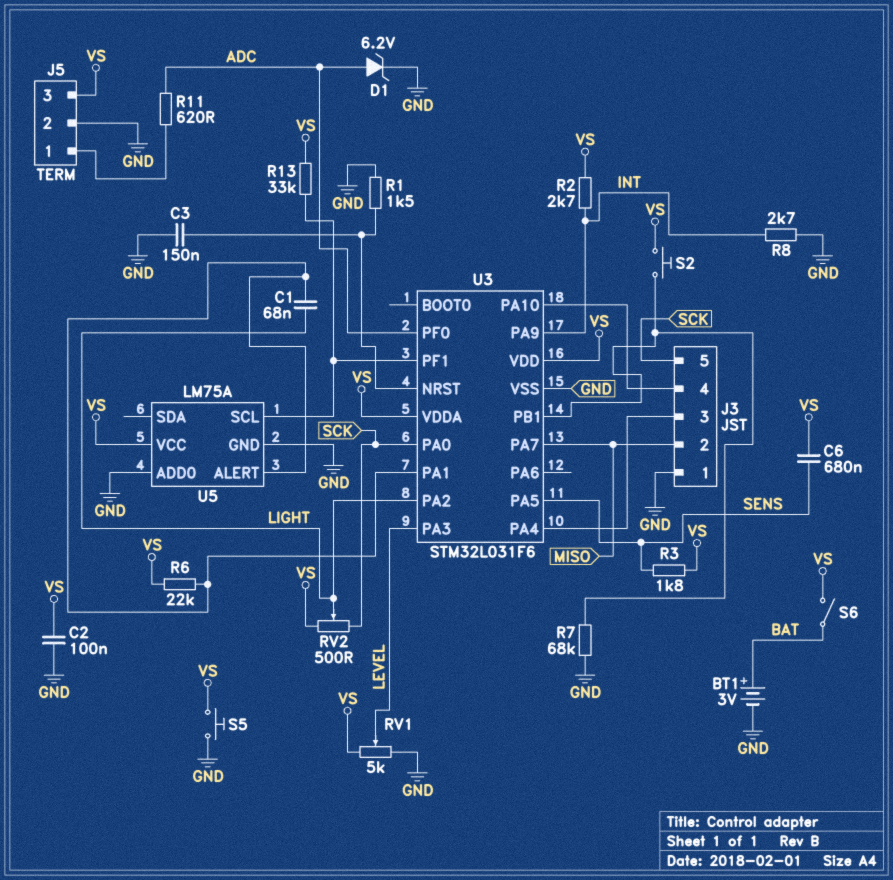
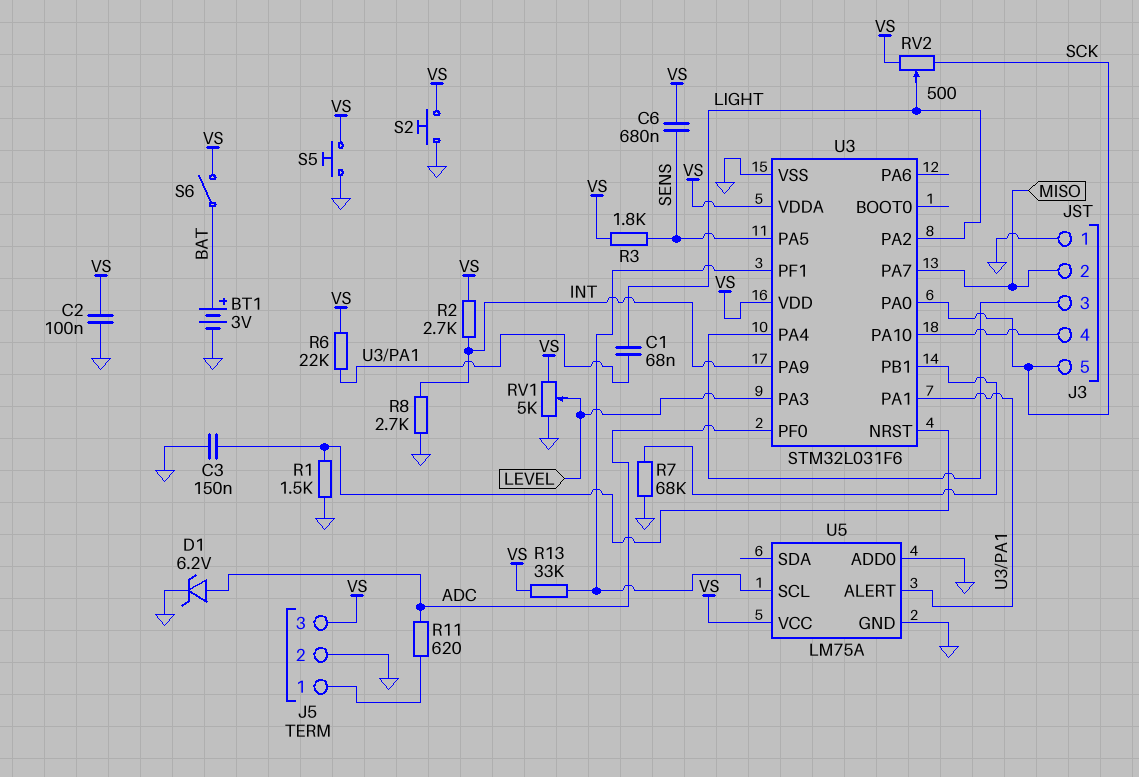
S2: button (U3/PB1, VS) -> button (GND, VS)

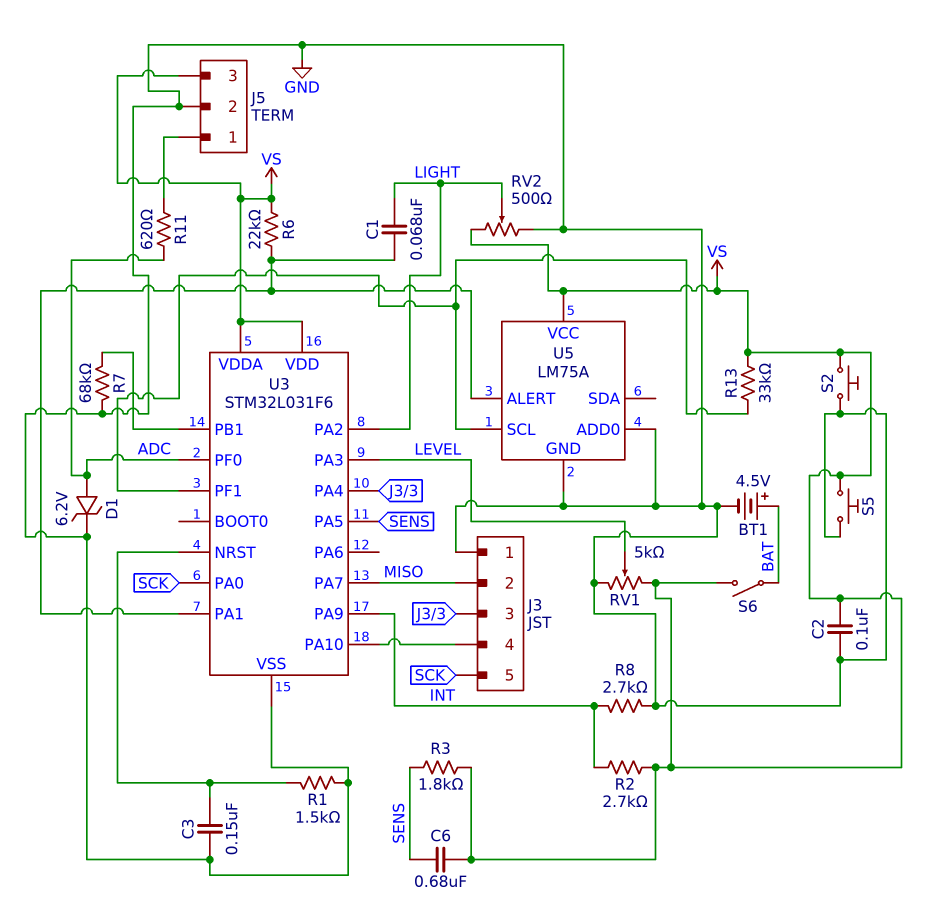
BT1: 3V (plus BAT, minus GND) -> 4.5V (plus BAT, minus GND)
RV2: 500 (SCK, VS, wiper LIGHT) -> 500 (GND, VS, wiper LIGHT)

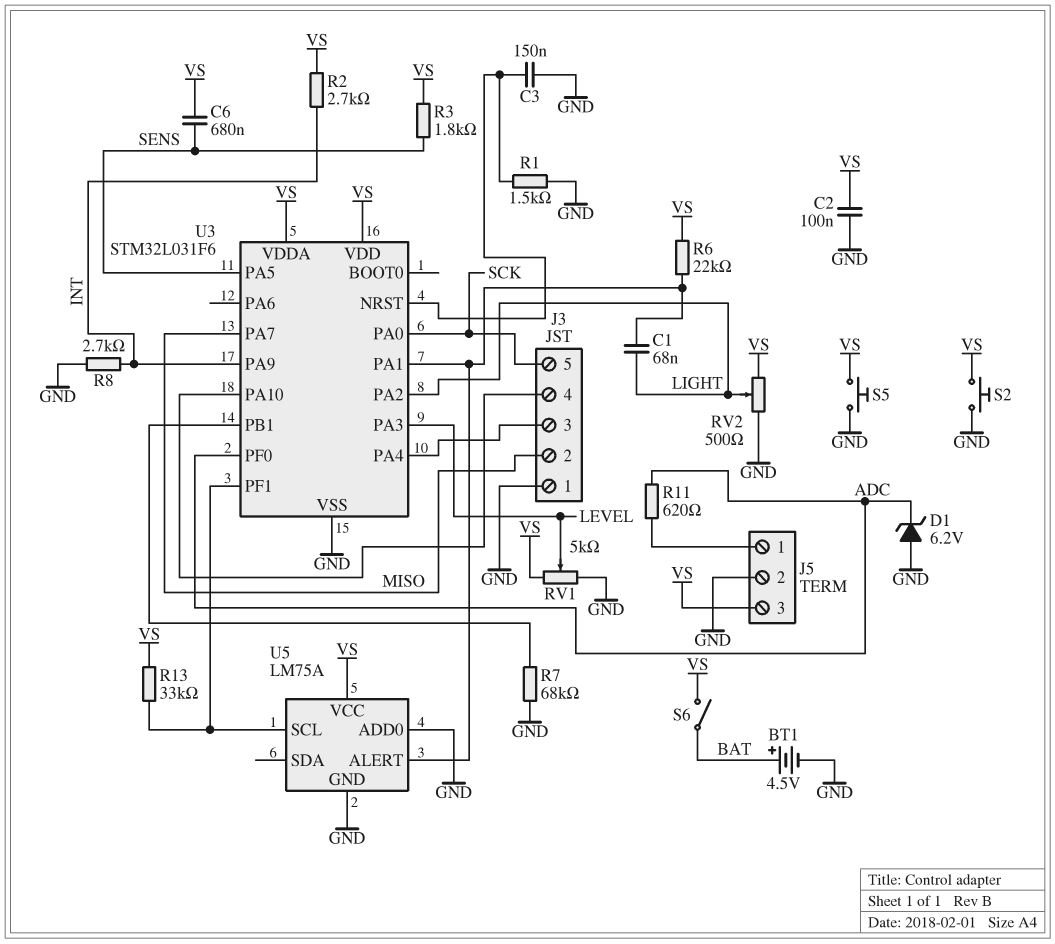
D1: zener 6.2V (A ADC, K GND) -> zener 6.2V (A GND, K ADC)

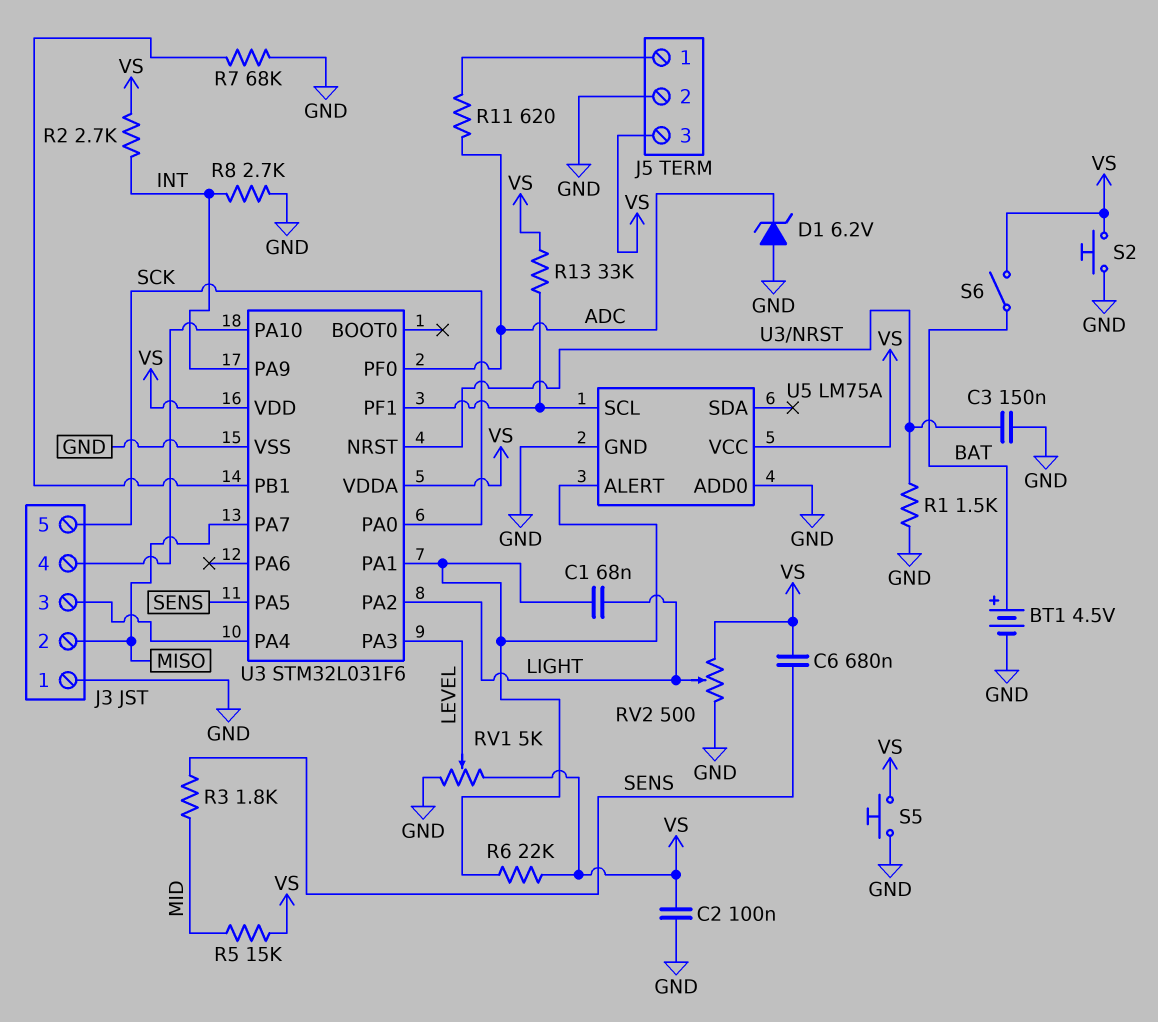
R3: 1.8k (SENS, VS) -> 1.8k (MID, SENS)
R5: none -> 15k (MID, VS)

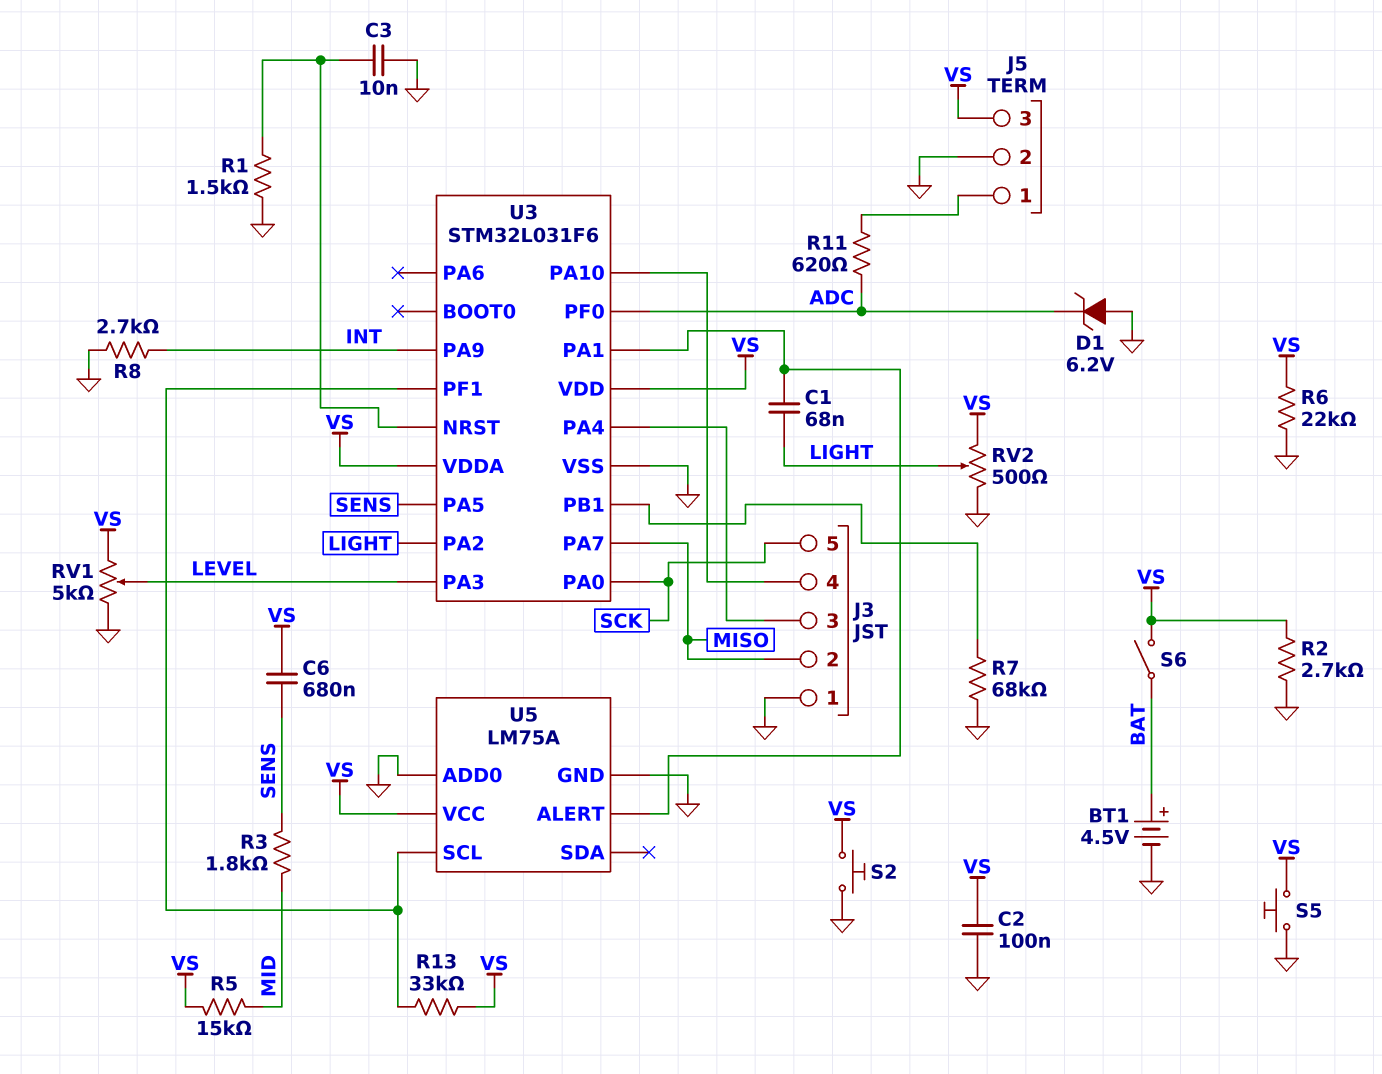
C3: 150nF (GND, U3/NRST) -> 10nF (GND, U3/NRST)
R2: 2.7k (INT, VS) -> 2.7k (GND, VS)
R6: 22k (U3/PA1, VS) -> 22k (GND, VS)

